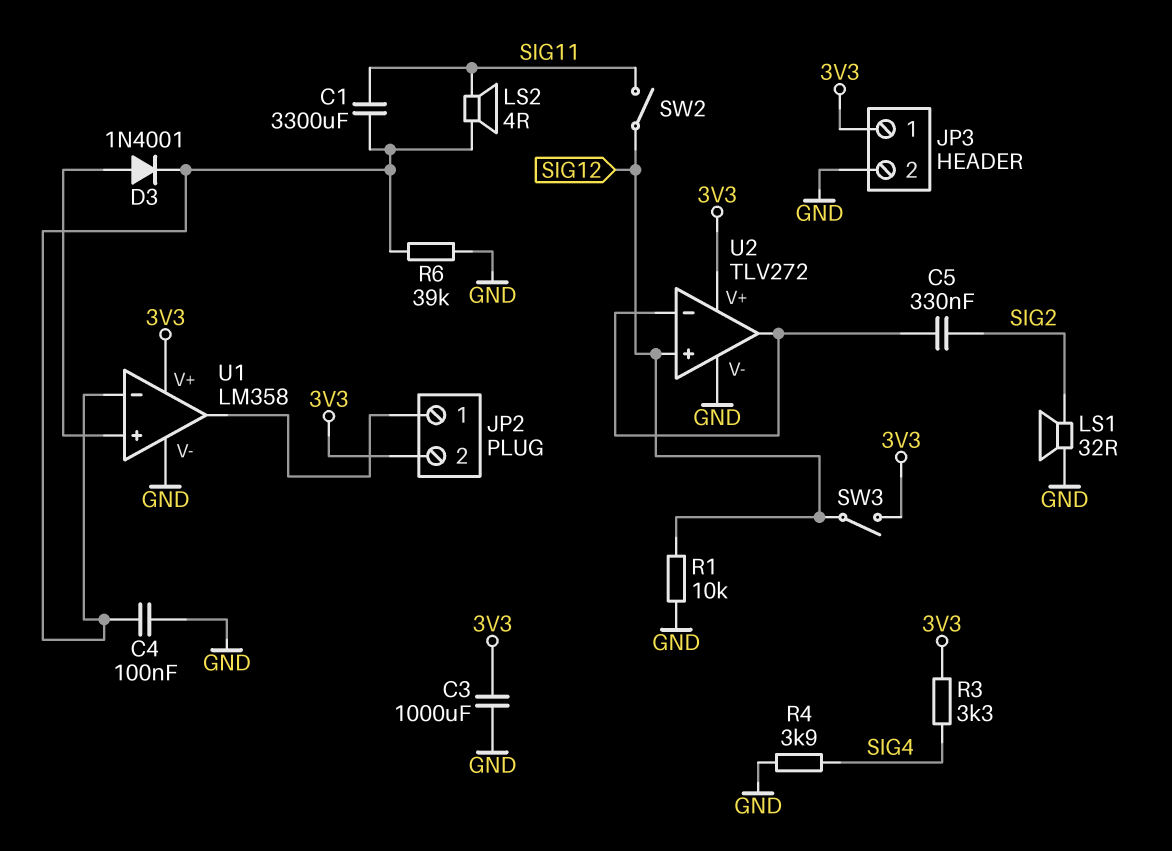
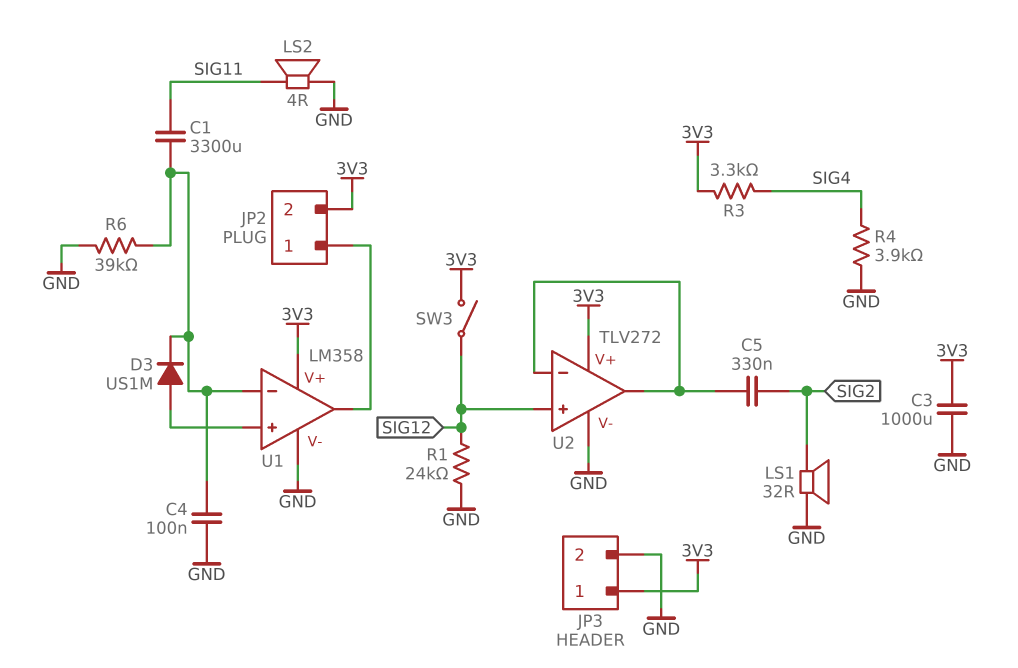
D3: diode 1N4001 (A U1/in+, K U1/in-) -> diode US1M (A U1/in+, K U1/in-)
LS2: speaker 4R (SIG11, U1/in-) -> speaker 4R (GND, SIG11)
R1: 10k (GND, SIG12) -> 24k (GND, SIG12)
SW2: switch (SIG11, SIG12) -> none

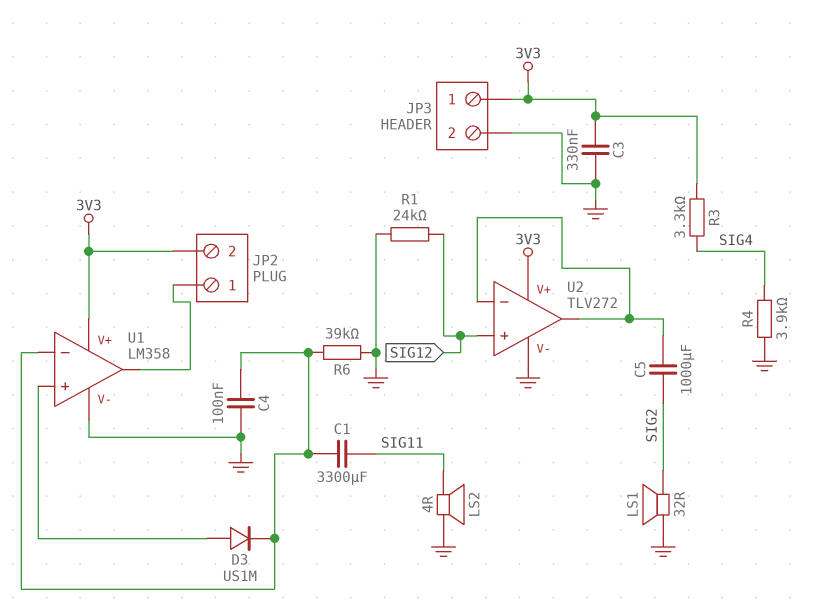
C3: 1000uF (3V3, GND) -> 330nF (3V3, GND)
C5: 330nF (SIG2, U2/in-) -> 1000uF (SIG2, U2/in-)
SW3: switch (3V3, SIG12) -> none

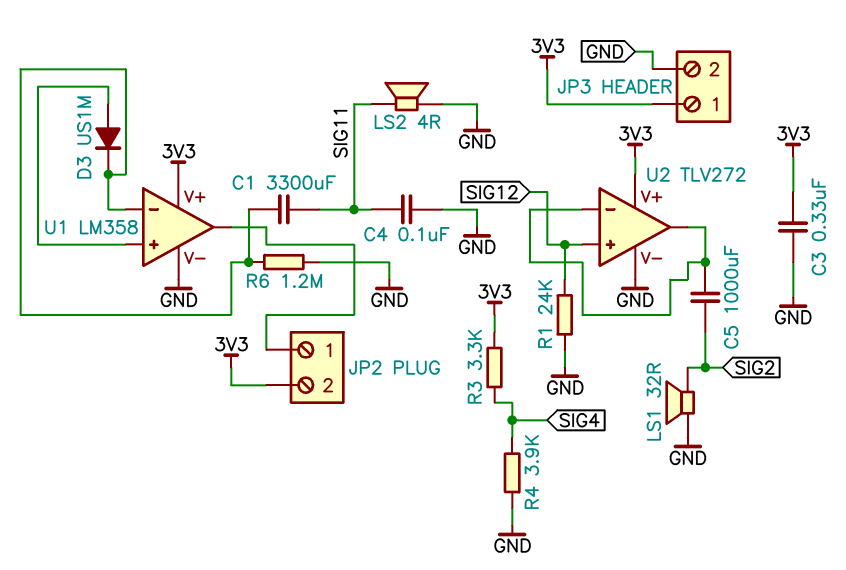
C4: 100nF (GND, U1/in-) -> 100nF (GND, SIG11)
R6: 39k (GND, U1/in-) -> 1.2M (GND, U1/in-)

